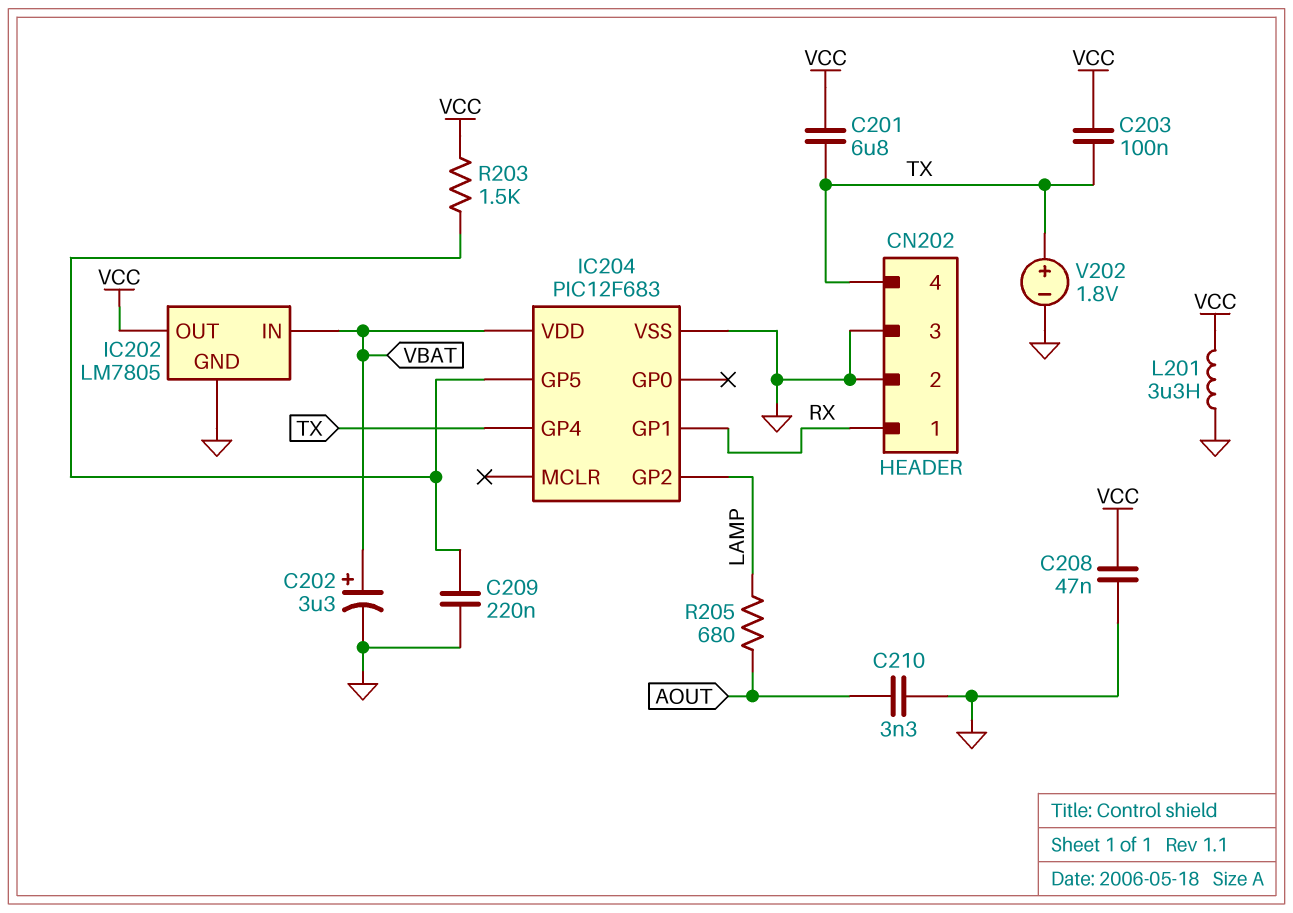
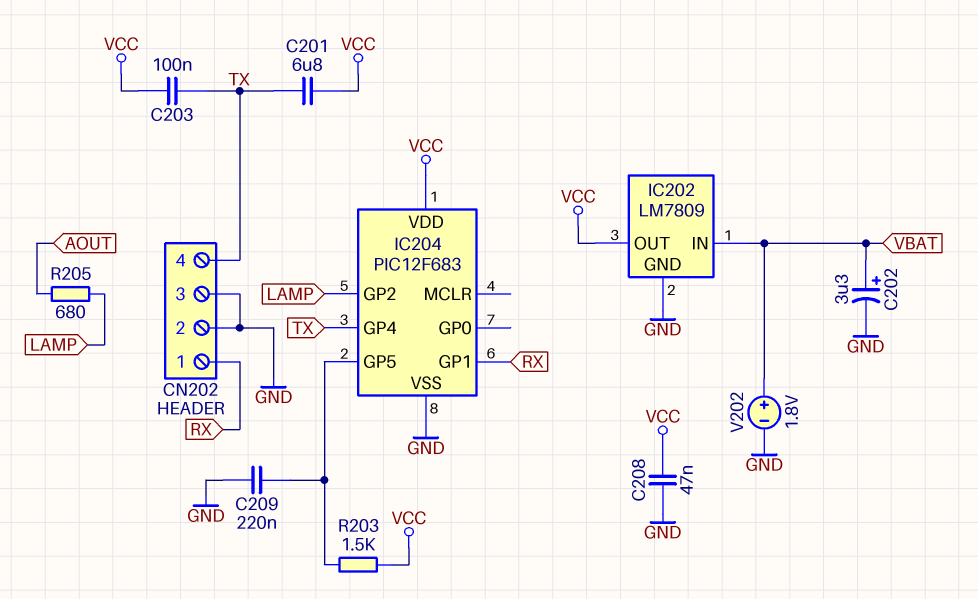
C210: 3.3nF (AOUT, GND) -> none
IC202: LM7805 -> LM7809
IC204 pin VDD: VBAT -> VCC
L201: 3.3uH (GND, VCC) -> none
V202: 1.8V (plus TX, minus GND) -> 1.8V (plus VBAT, minus GND)

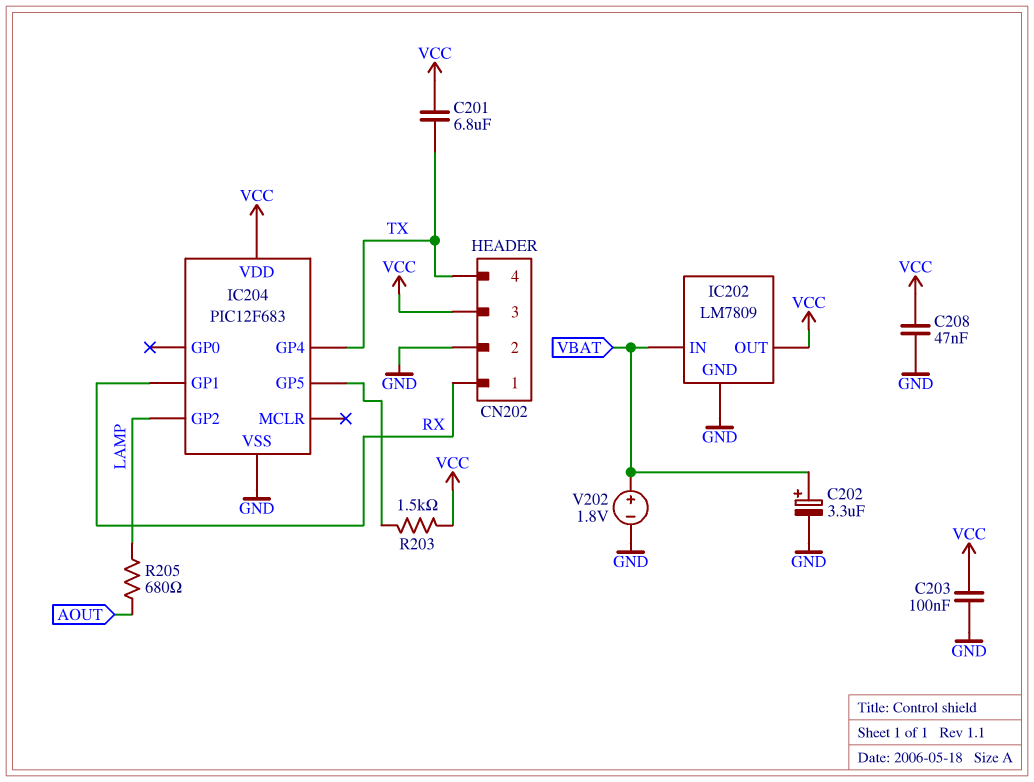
C203: 100nF (TX, VCC) -> 100nF (GND, VCC)
C209: 220nF (GND, IC204/GP5) -> none
CN202 pin 3: GND -> VCC

